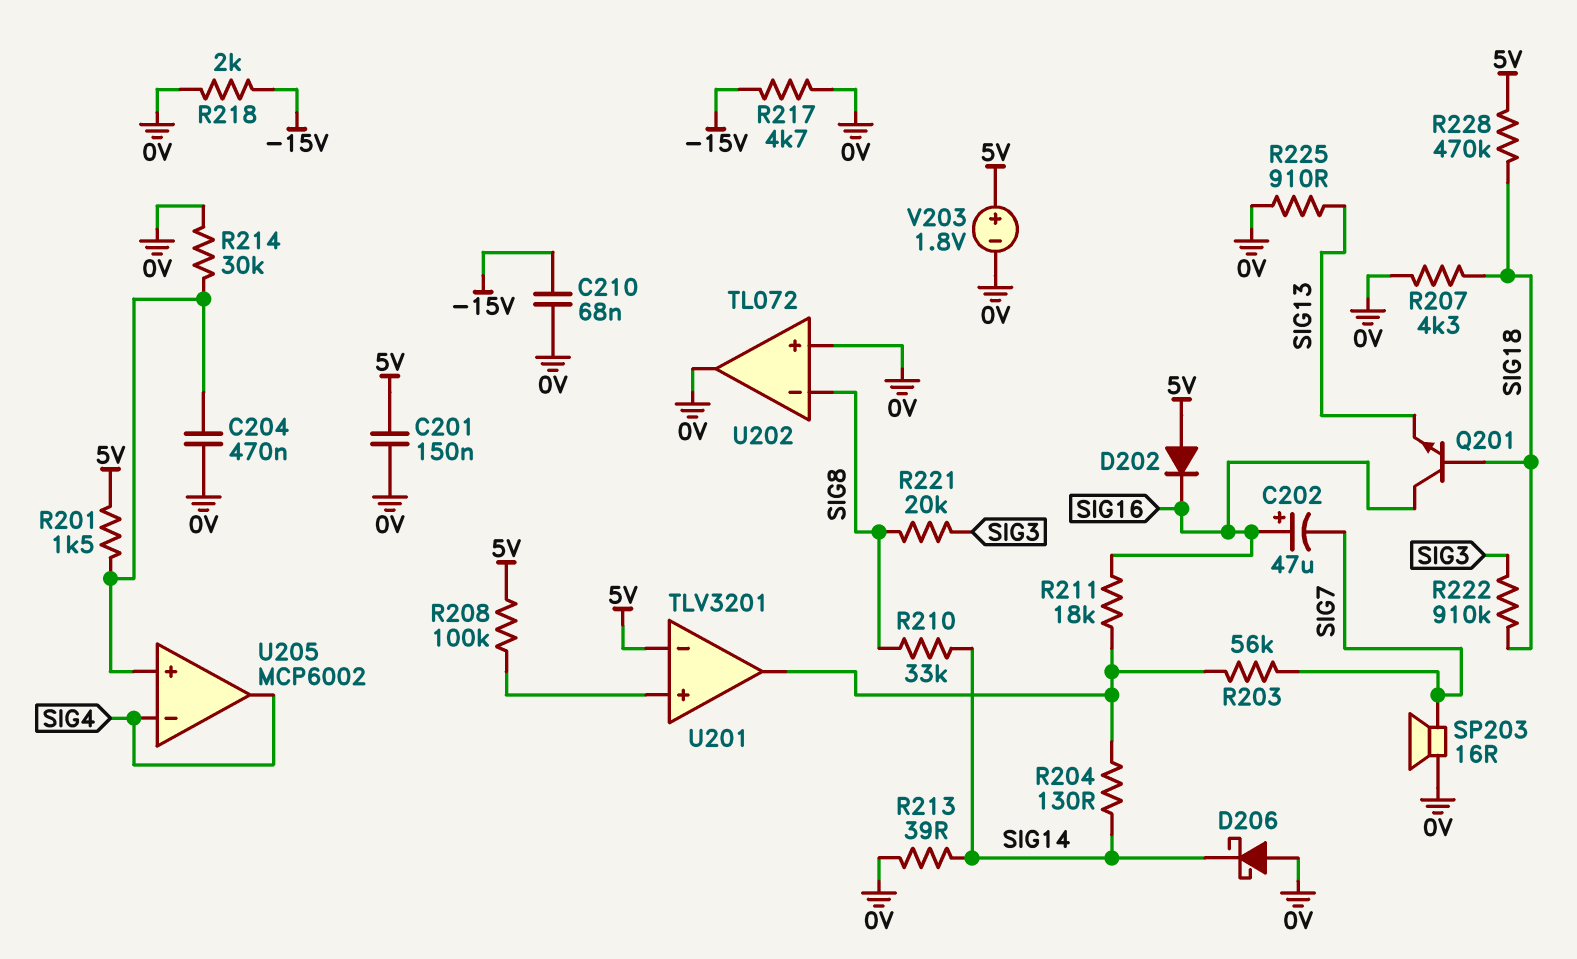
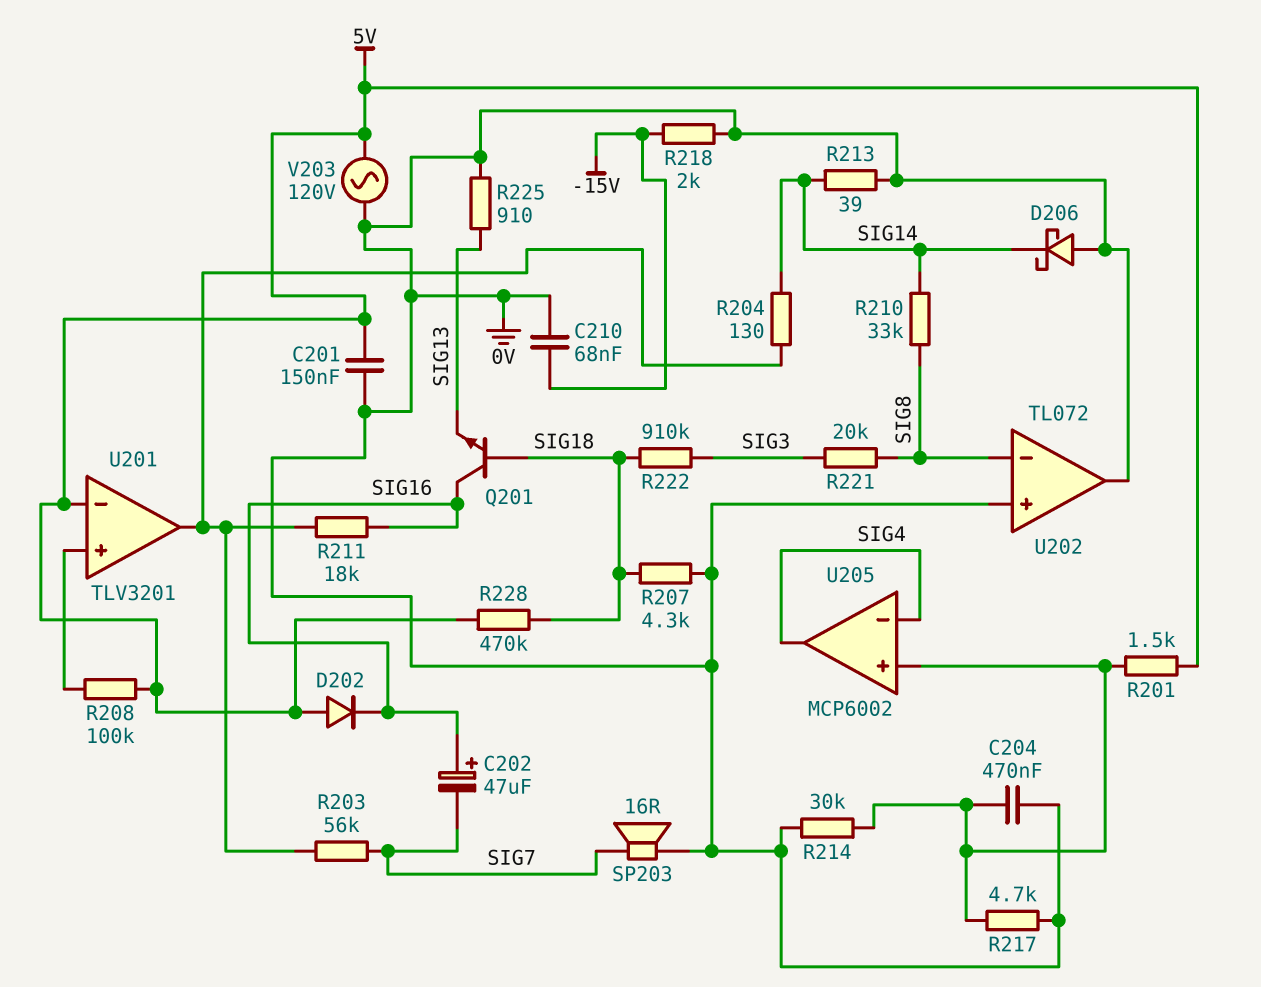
R217: 4.7k (-15V, 0V) -> 4.7k (0V, U205/in+)
V203: 1.8V (plus 5V, minus 0V) -> AC 120V (0V, 5V)

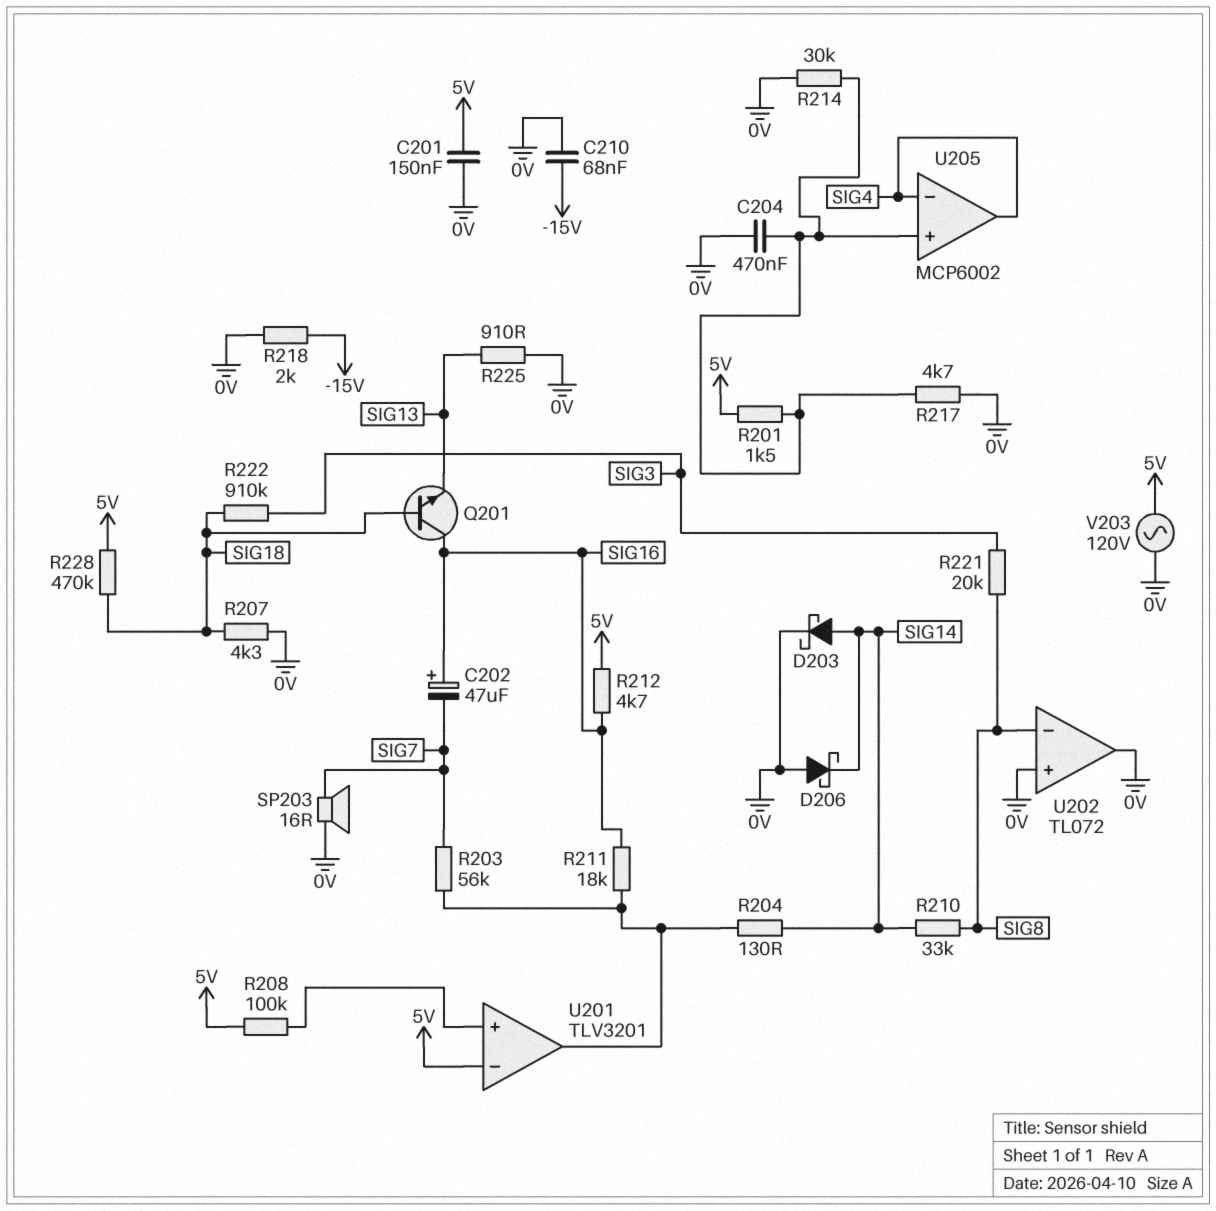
D202: diode (A 5V, K SIG16) -> none
D203: none -> schottky (A SIG14, K 0V)
R212: none -> 4.7k (5V, SIG16)
R213: 39 (0V, SIG14) -> none

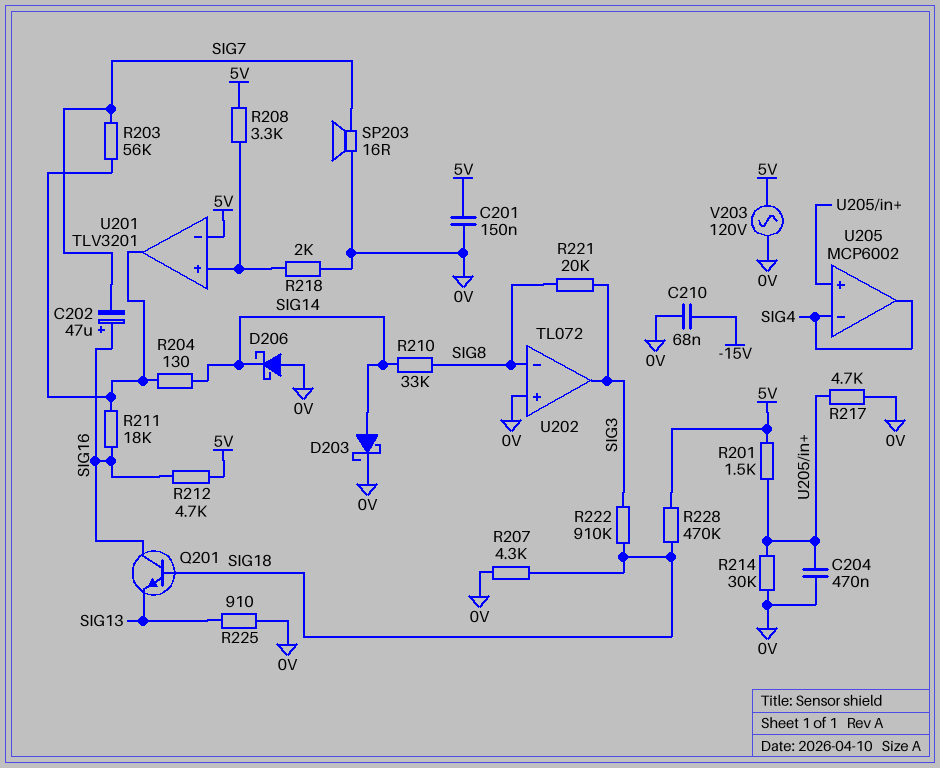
R208: 100k (5V, U201/in+) -> 3.3k (5V, U201/in+)
R218: 2k (-15V, 0V) -> 2k (0V, U201/in+)
U202 pin out: 0V -> SIG3

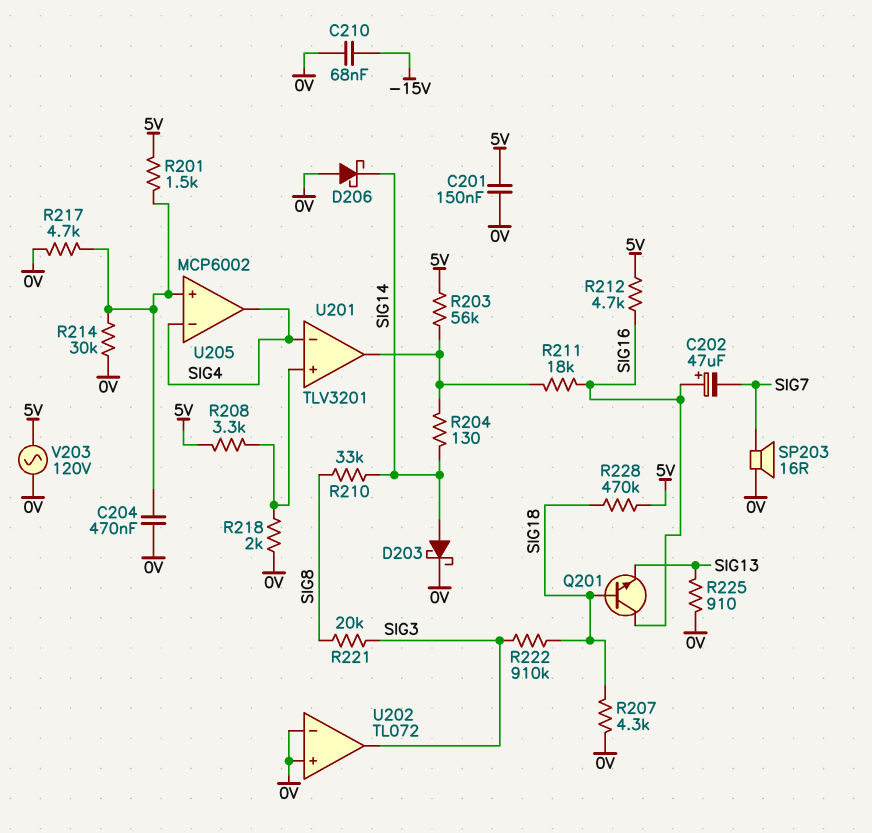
R203: 56k (SIG7, U201/out) -> 56k (5V, U201/out)
U201 pin in-: 5V -> SIG4
U202 pin in-: SIG8 -> 0V

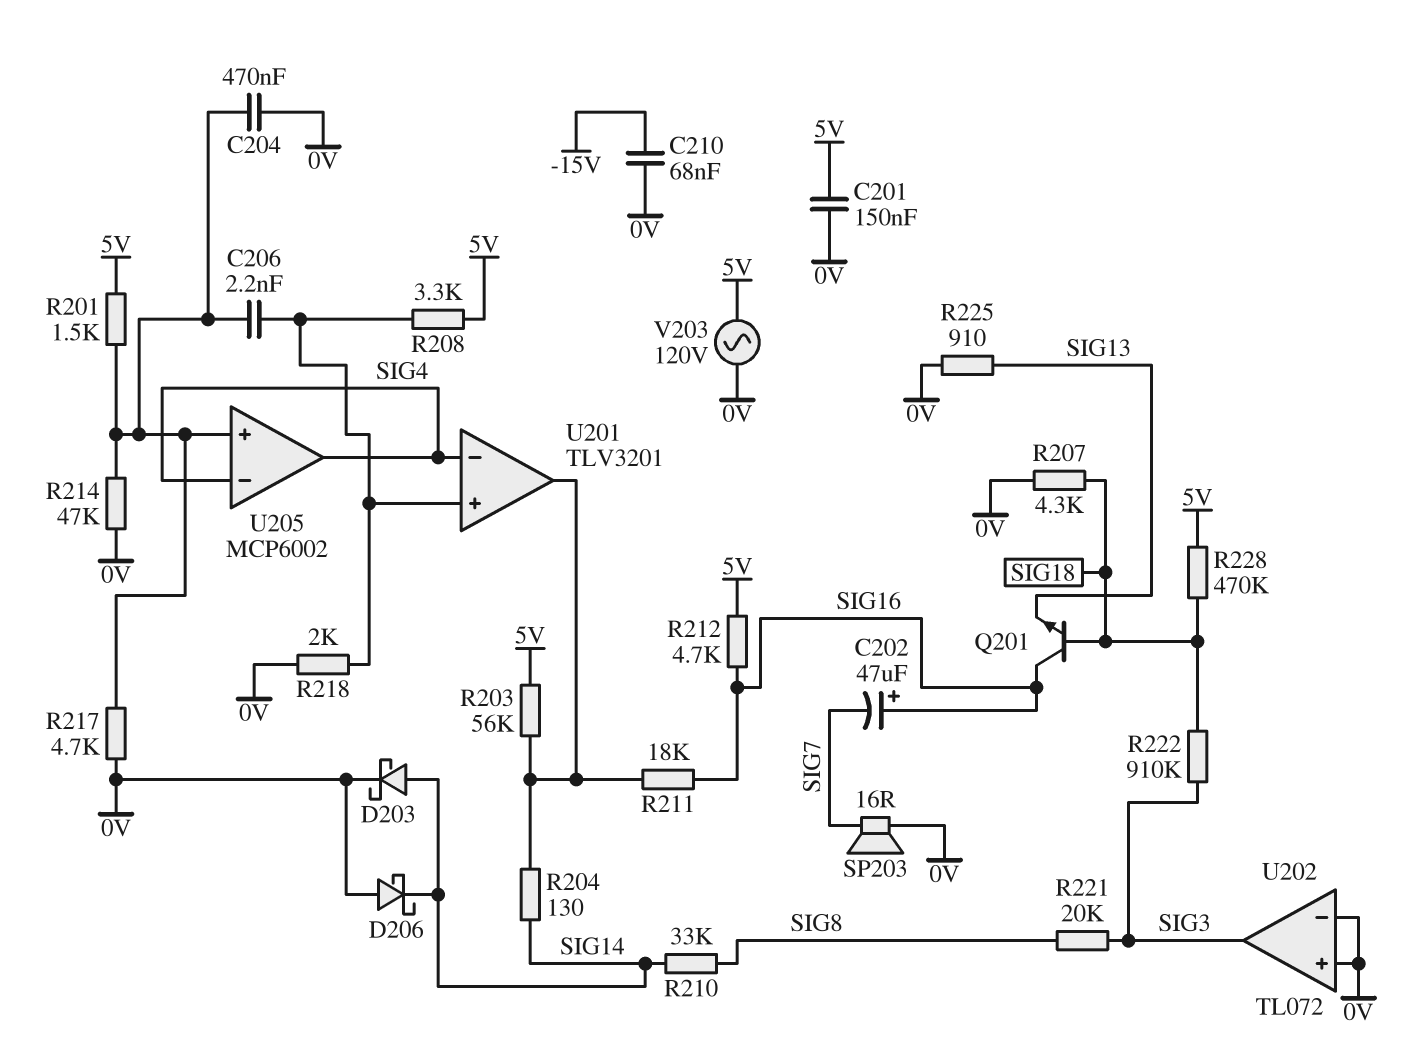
C206: none -> 2.2nF (U201/in+, U205/in+)
R214: 30k (0V, U205/in+) -> 47k (0V, U205/in+)

